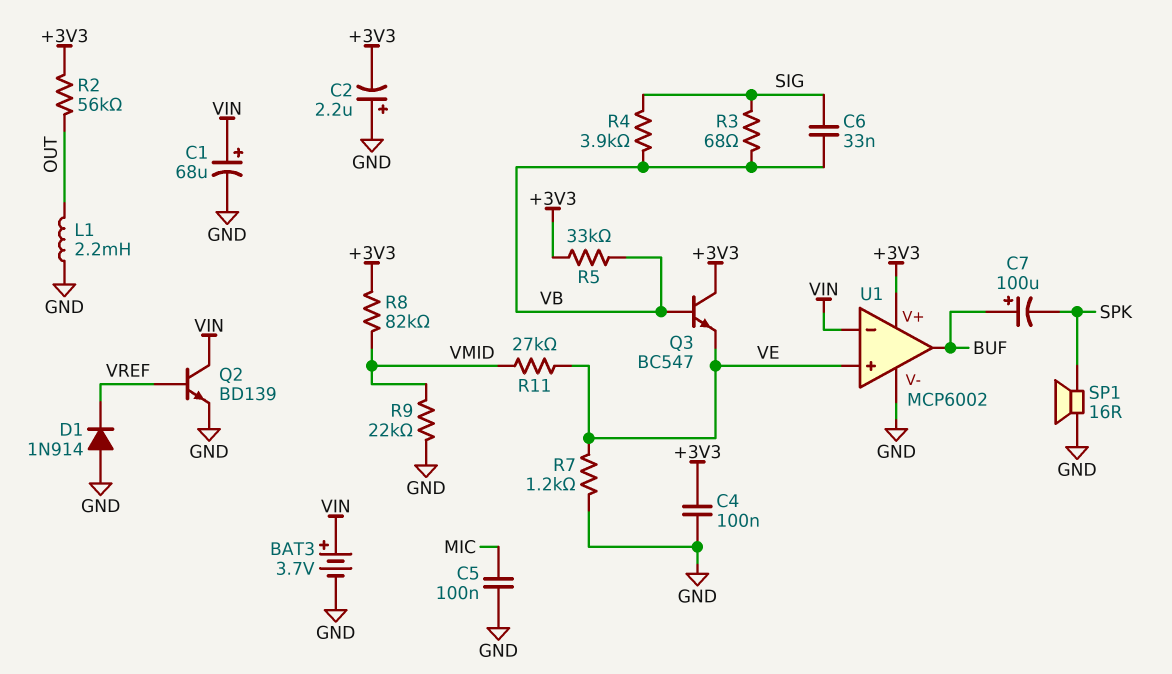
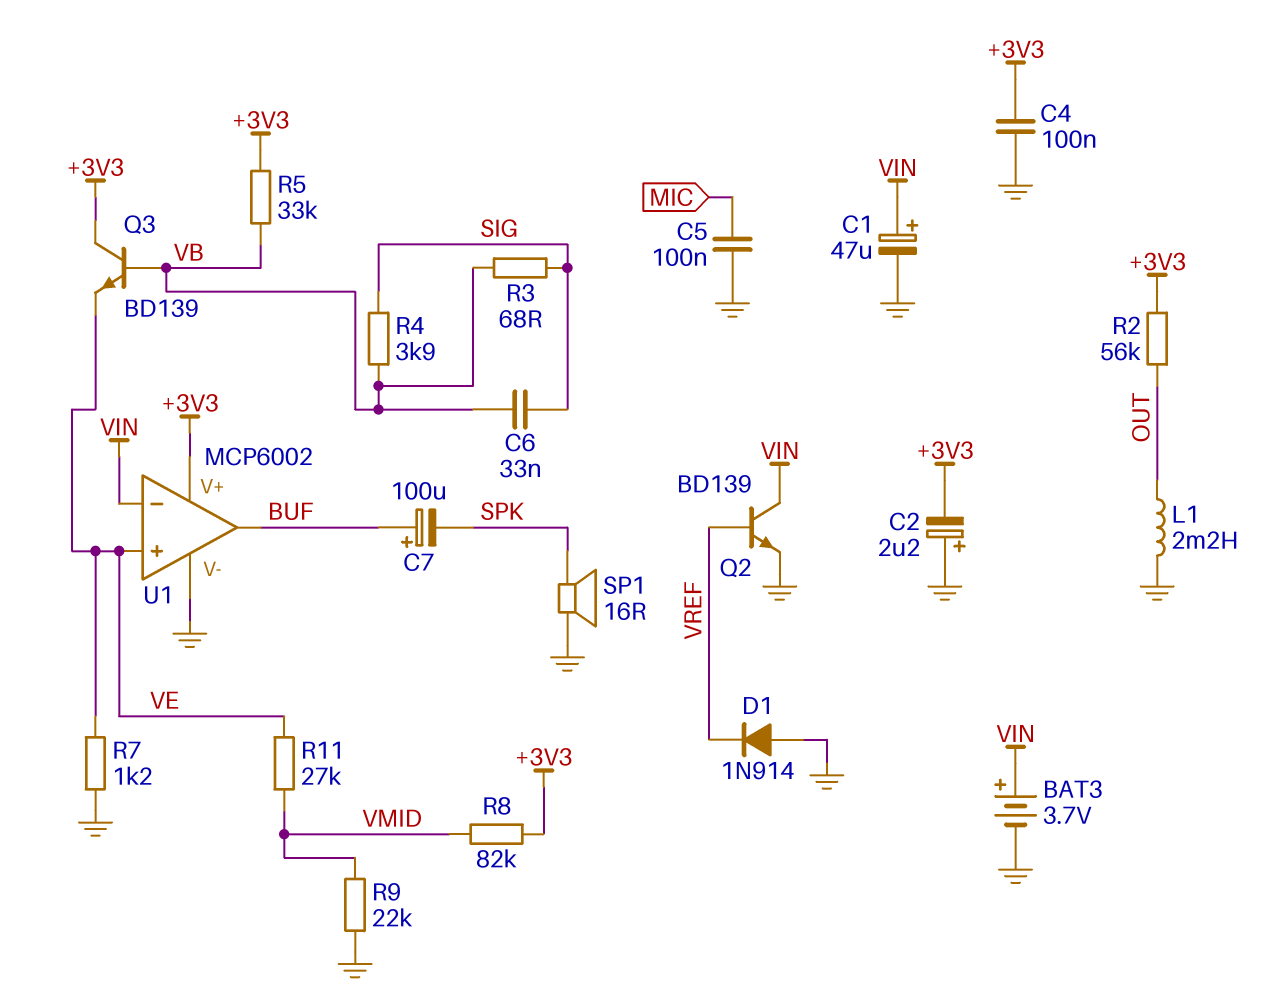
C1: 68uF (plus VIN, minus GND) -> 47uF (plus VIN, minus GND)
Q3: NPN BC547 (B VB, C +3V3, E VE) -> NPN BD139 (B VB, C +3V3, E VE)

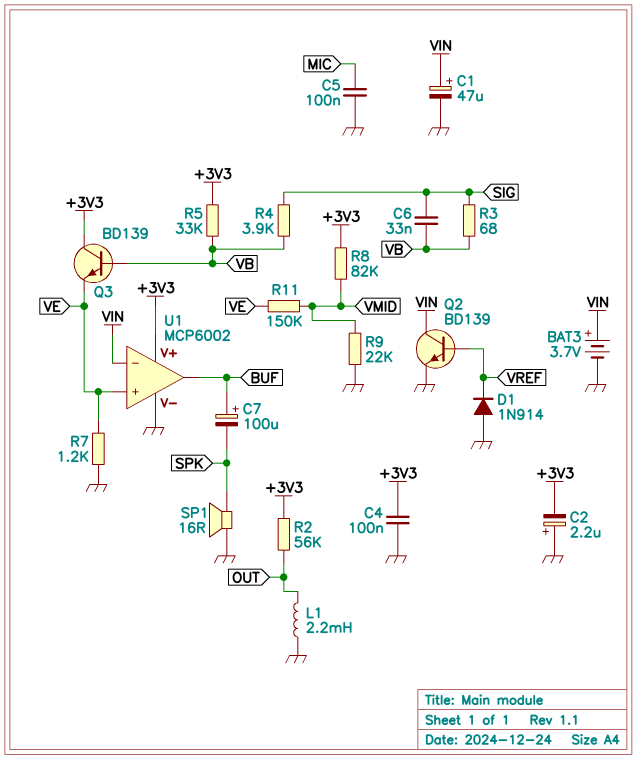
R11: 27k (VE, VMID) -> 150k (VE, VMID)

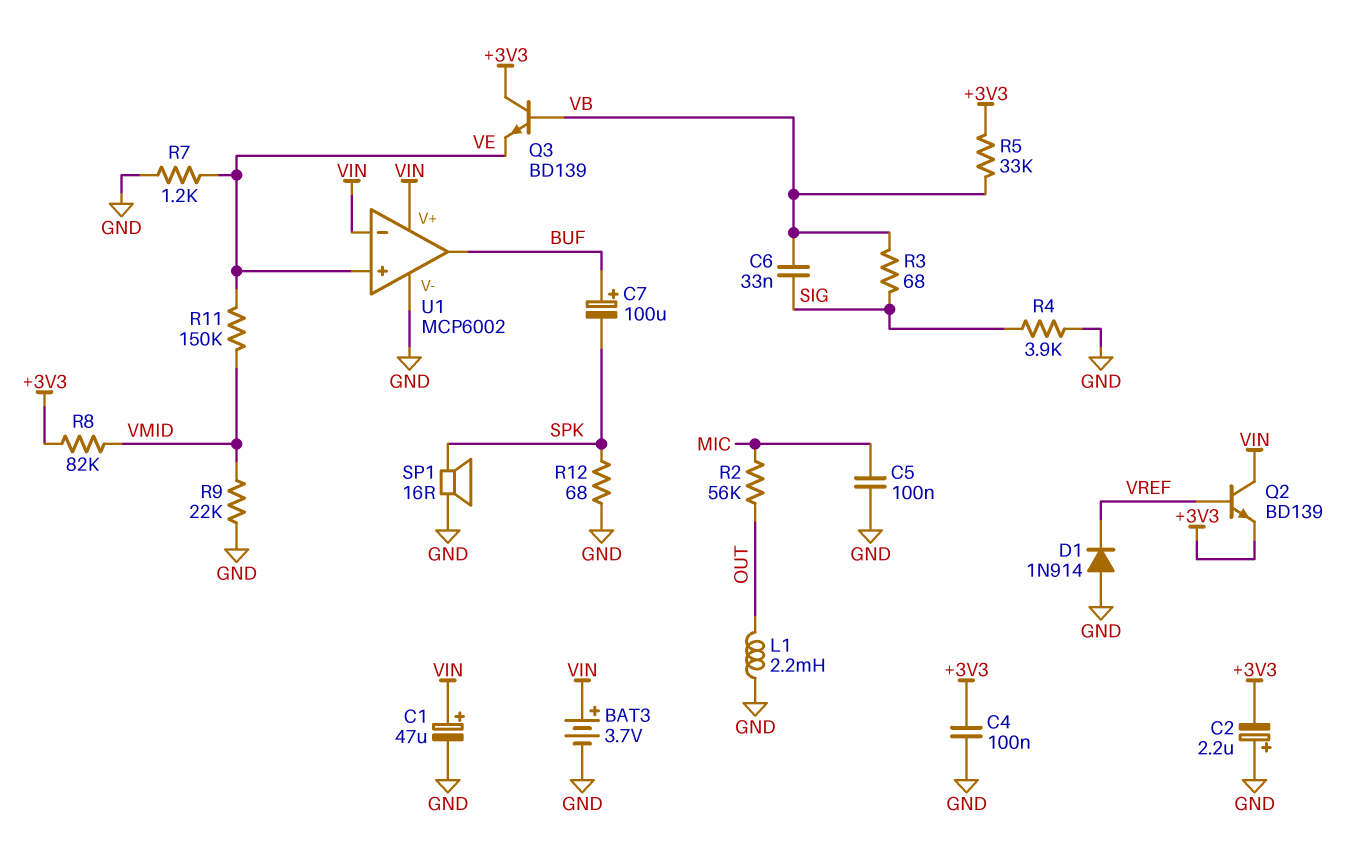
Q2: NPN BD139 (B VREF, C VIN, E GND) -> NPN BD139 (B VREF, C VIN, E +3V3)
R2: 56k (+3V3, OUT) -> 56k (MIC, OUT)
R4: 3.9k (SIG, VB) -> 3.9k (GND, SIG)
R12: none -> 68 (GND, SPK)
U1 pin V+: +3V3 -> VIN

